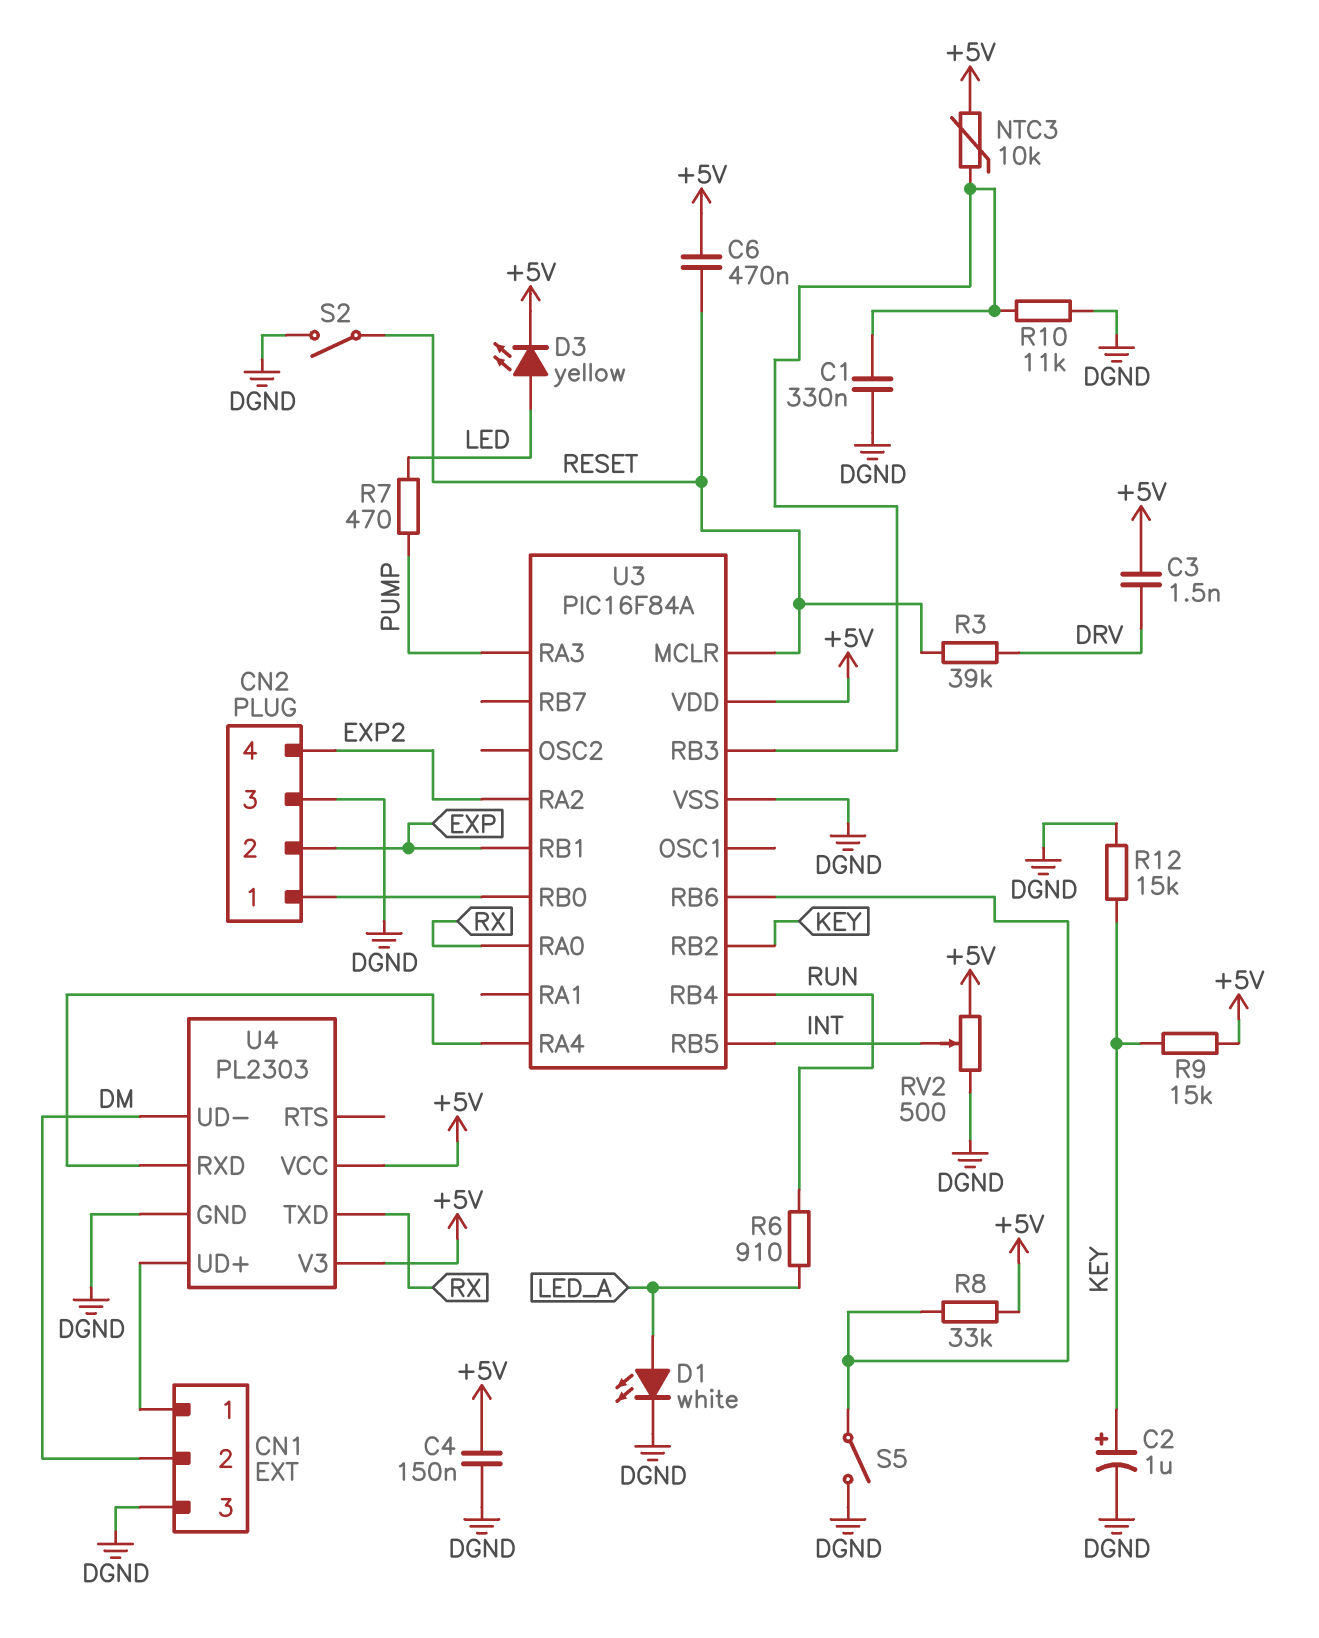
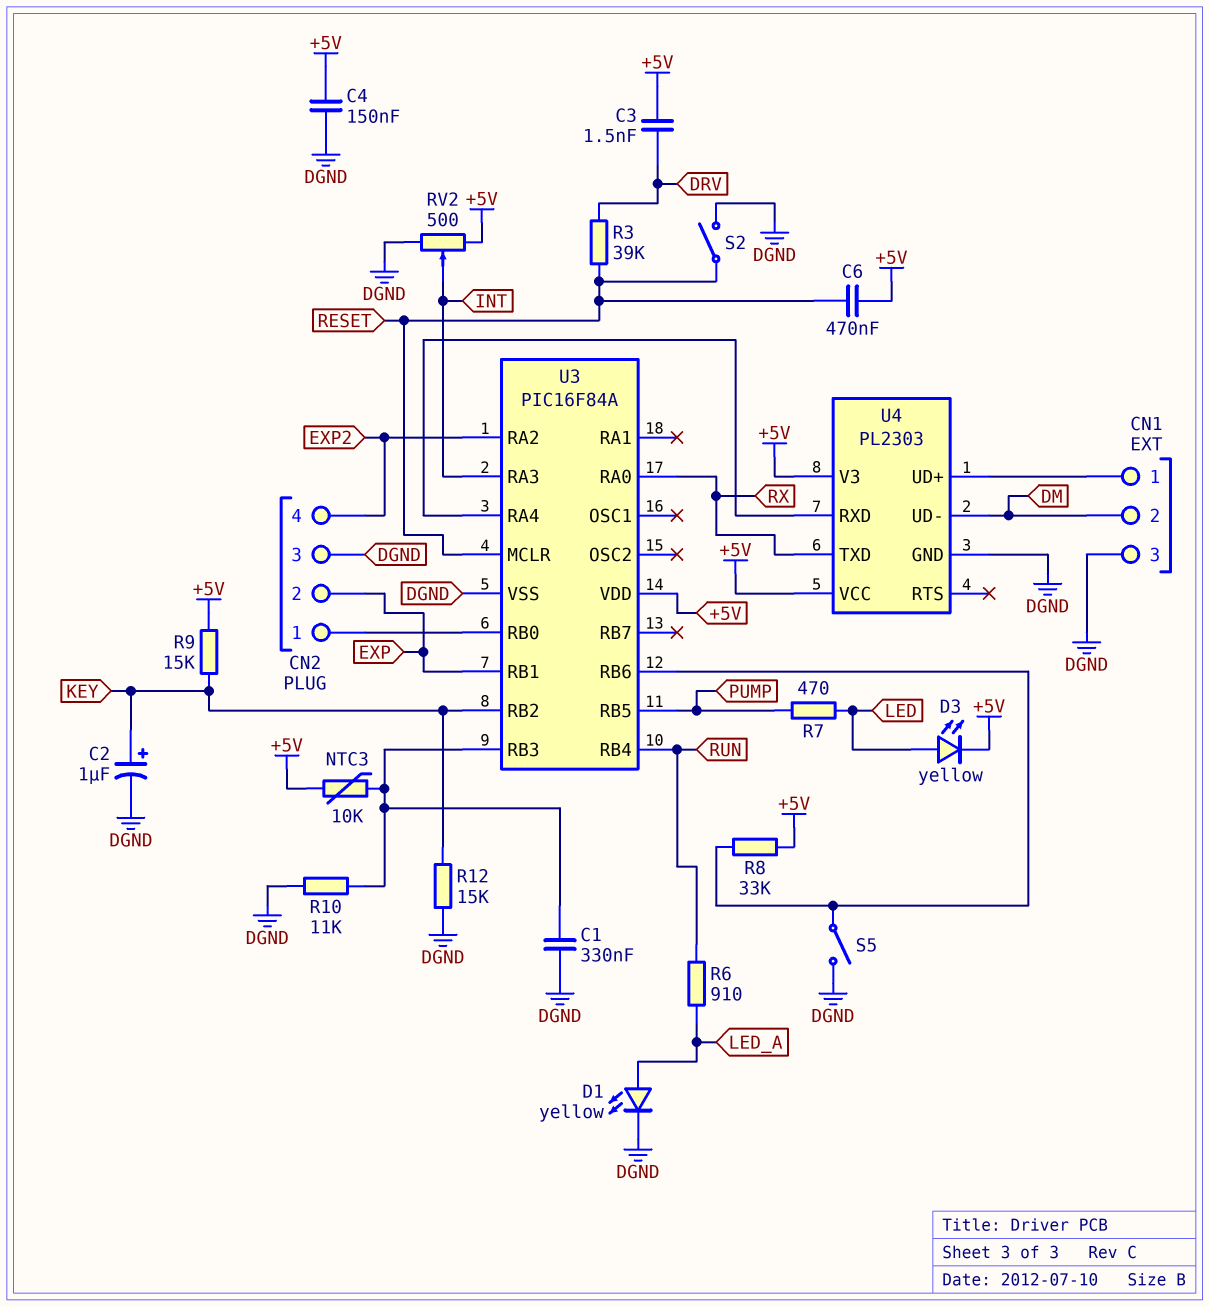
D1: LED white (A LED_A, K DGND) -> LED yellow (A LED_A, K DGND)
U3 pin RA3: PUMP -> INT
U3 pin RB5: INT -> PUMP

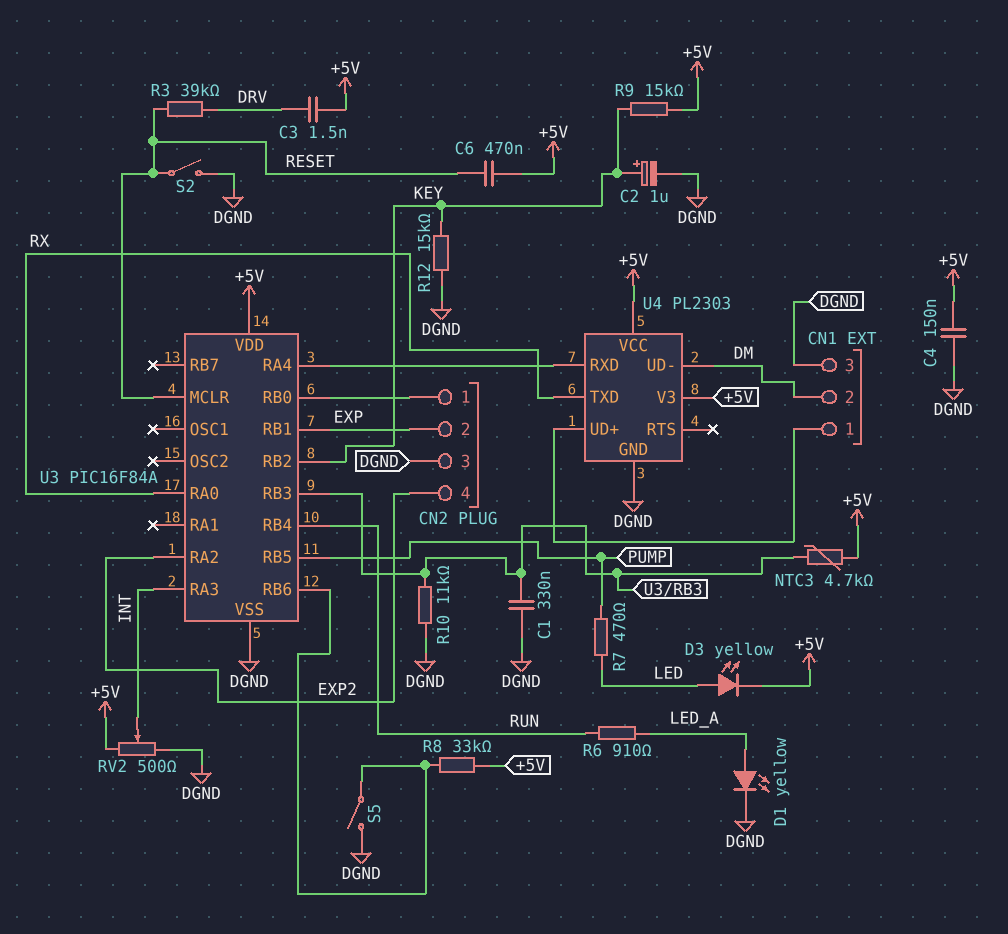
NTC3: 10k (+5V, U3/RB3) -> 4.7k (+5V, U3/RB3)

